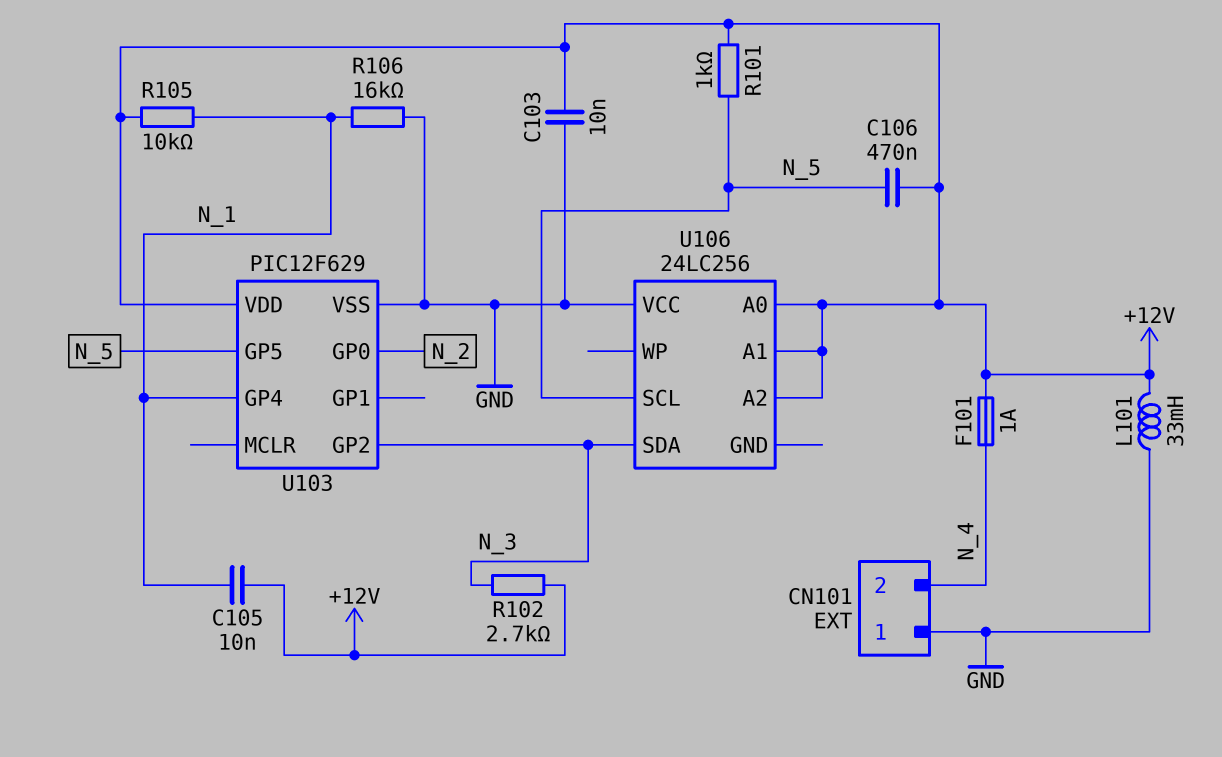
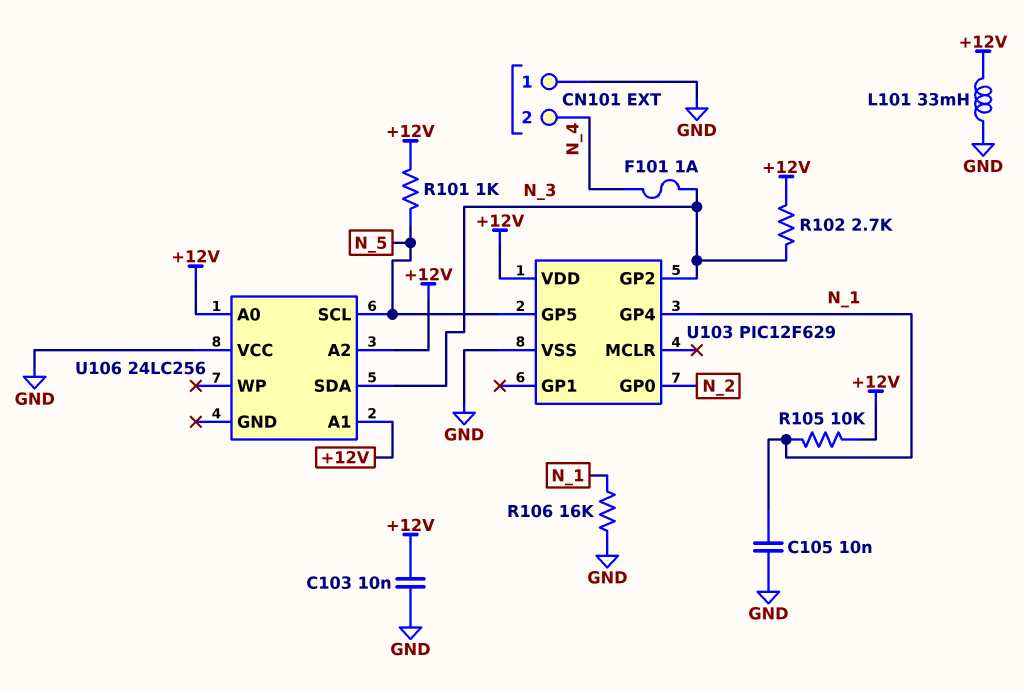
C105: 10nF (+12V, N_1) -> 10nF (GND, N_1)
C106: 470nF (+12V, N_5) -> none
F101: 1A (+12V, N_4) -> 1A (N_3, N_4)

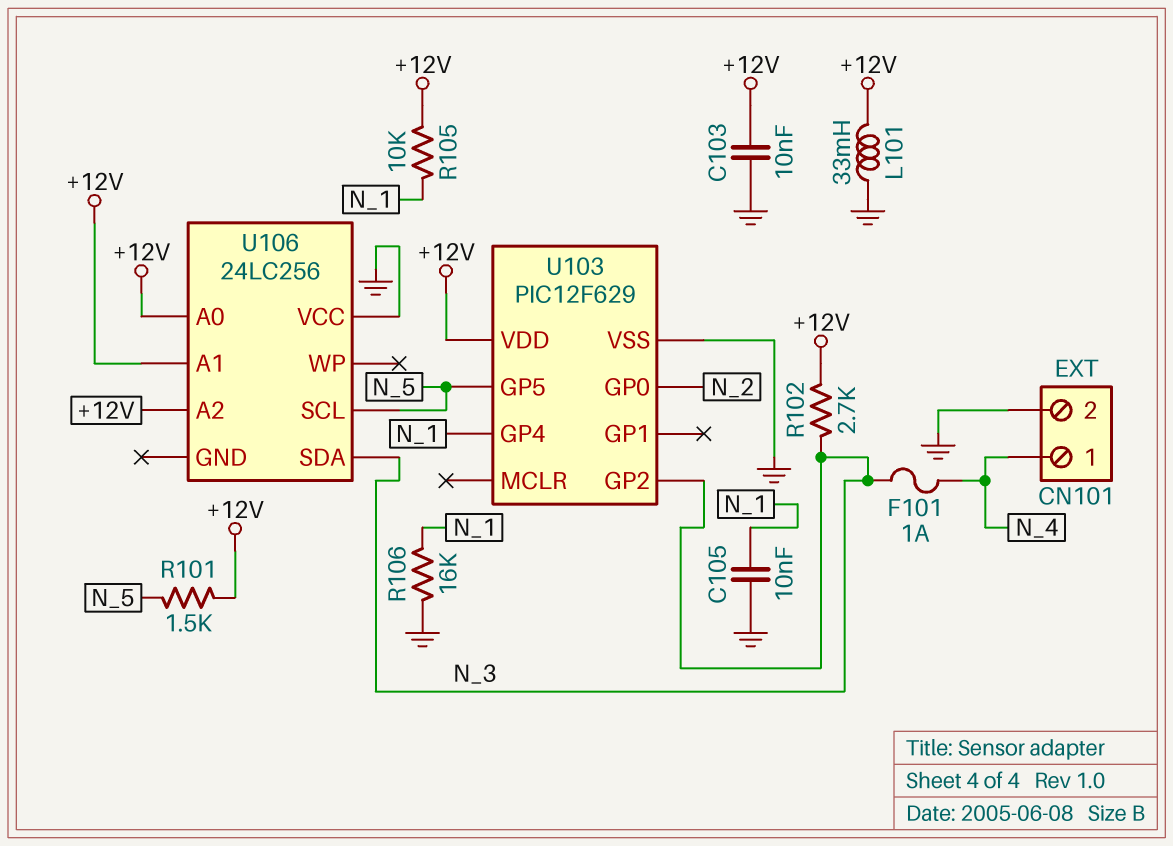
CN101 pin 1: GND -> N_4
CN101 pin 2: N_4 -> GND
R101: 1k (+12V, N_5) -> 1.5k (+12V, N_5)

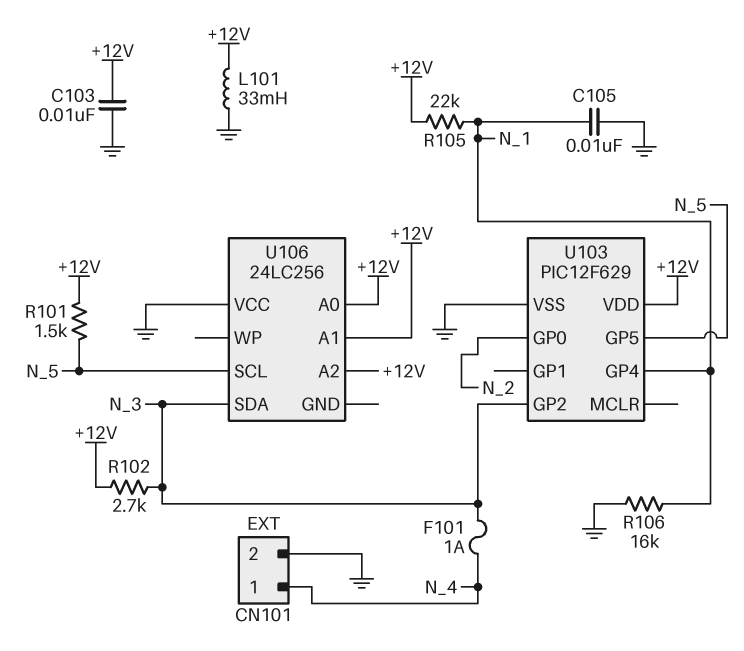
R105: 10k (+12V, N_1) -> 22k (+12V, N_1)

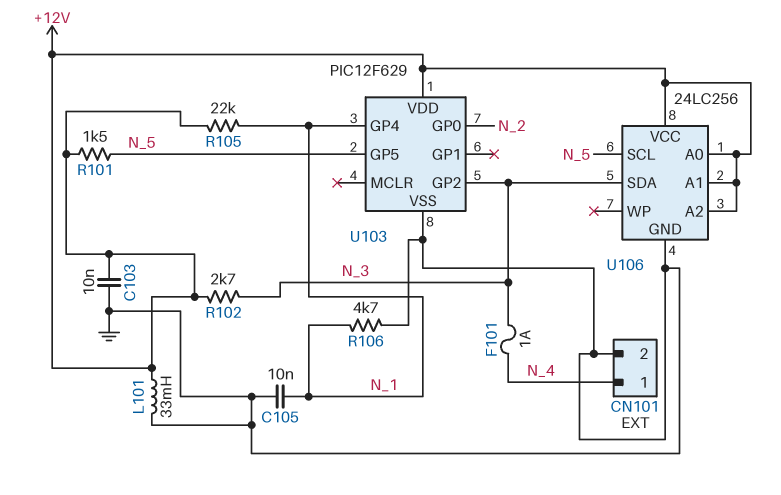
R106: 16k (GND, N_1) -> 4.7k (GND, N_1)
U106 pin GND: none -> GND
U106 pin VCC: GND -> +12V

